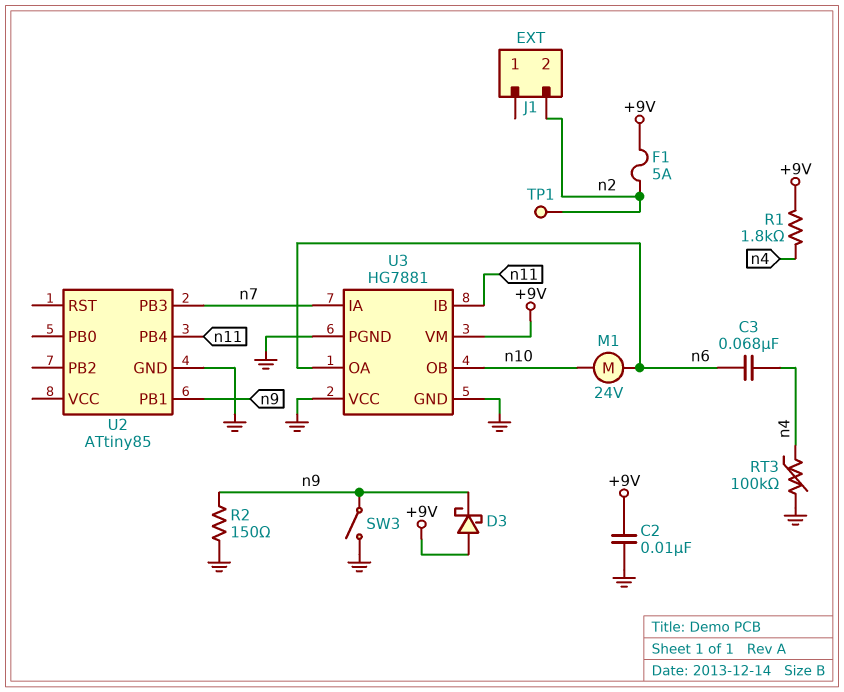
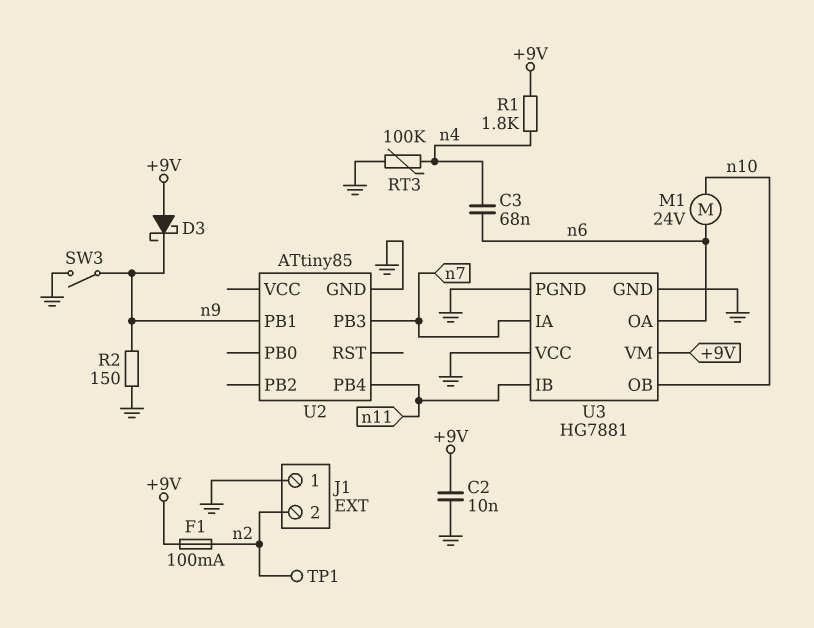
F1: 5A (+9V, n2) -> 100mA (+9V, n2)
J1 pin 1: none -> GND

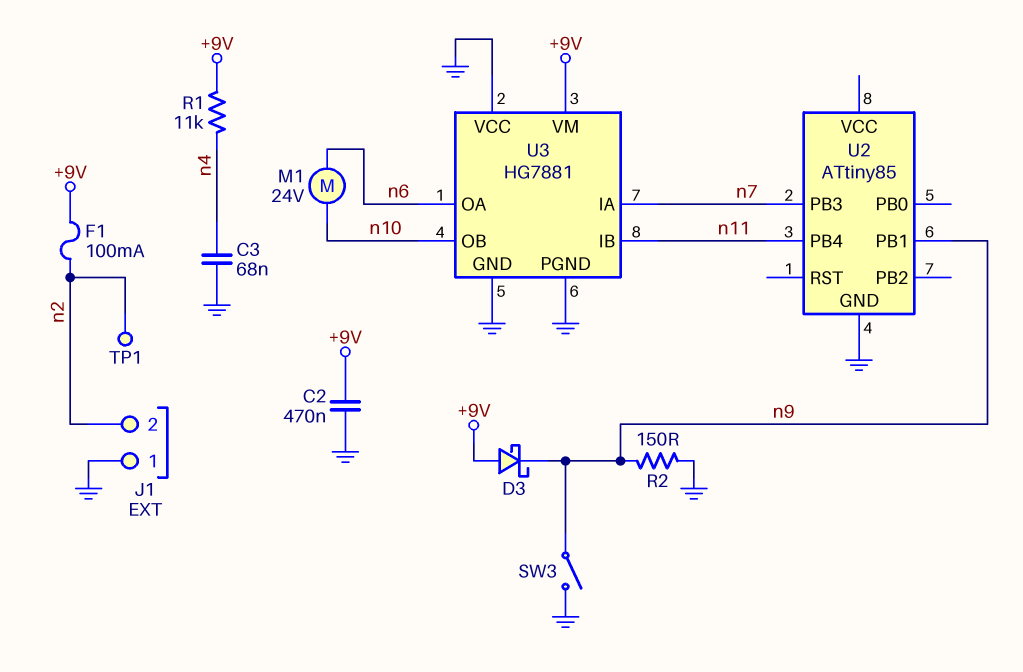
C2: 10nF (+9V, GND) -> 470nF (+9V, GND)
C3: 68nF (n4, n6) -> 68nF (GND, n4)
R1: 1.8k (+9V, n4) -> 11k (+9V, n4)
RT3: 100k (GND, n4) -> none

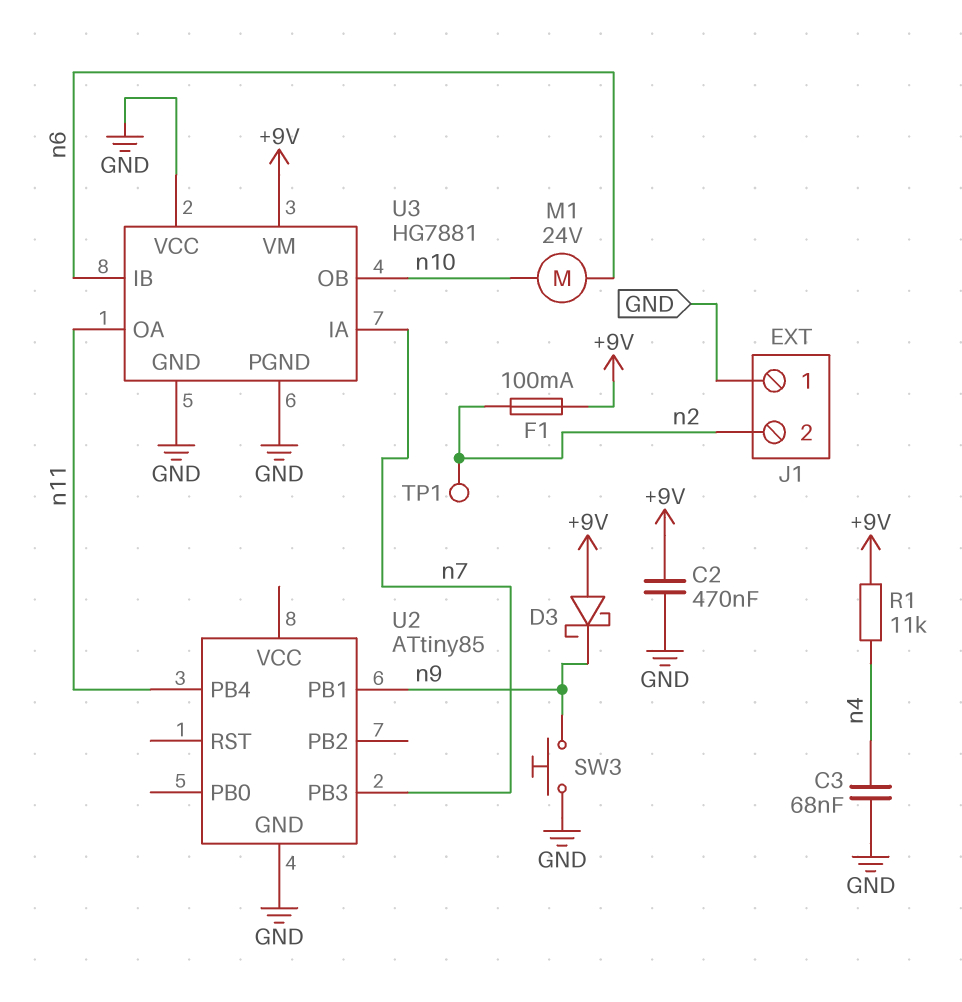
R2: 150 (GND, n9) -> none
SW3: switch (GND, n9) -> button (GND, n9)
U3 pin IB: n11 -> n6
U3 pin OA: n6 -> n11

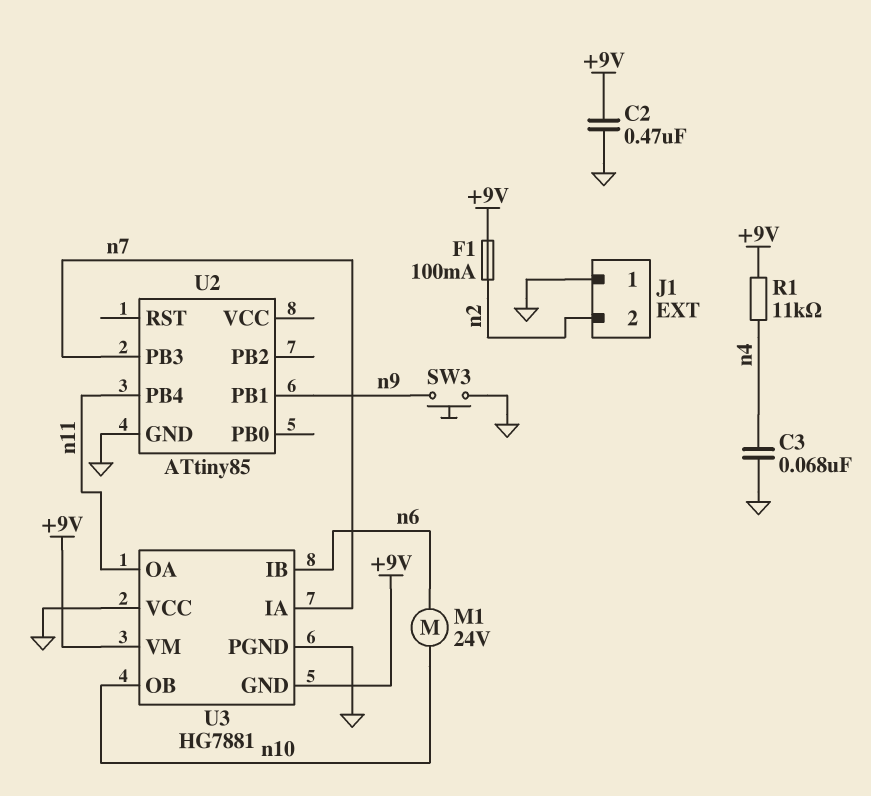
D3: schottky (A +9V, K n9) -> none
TP1: test point (n2) -> none
U3 pin GND: GND -> +9V

